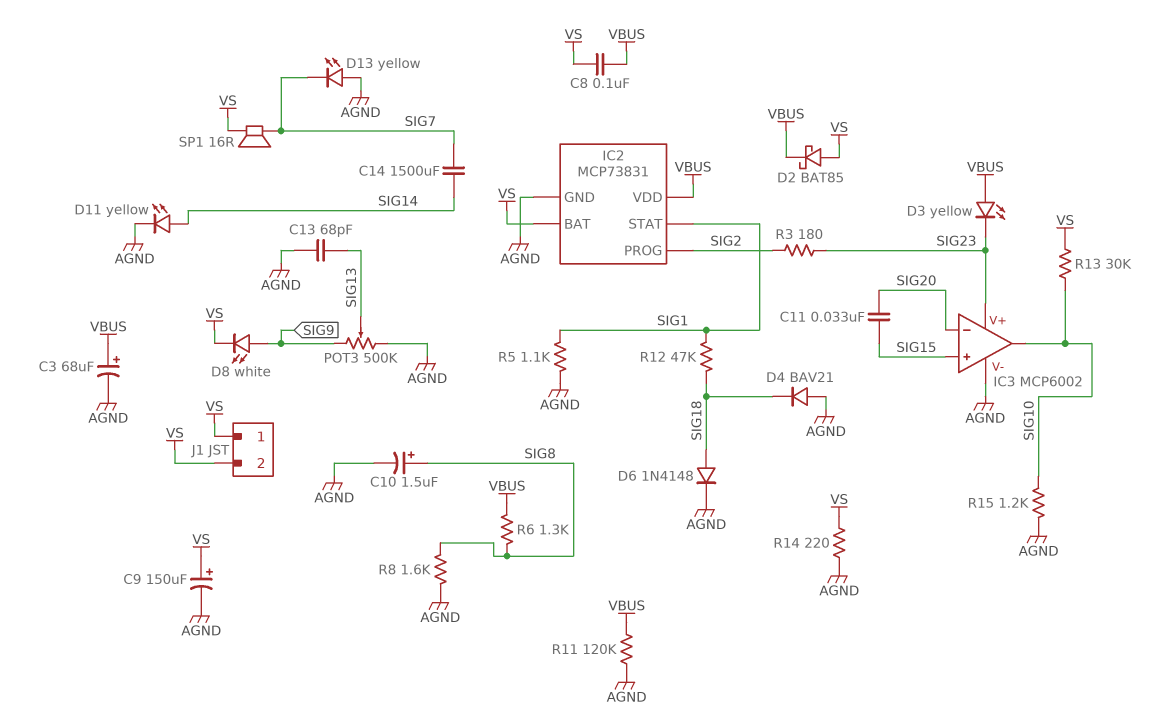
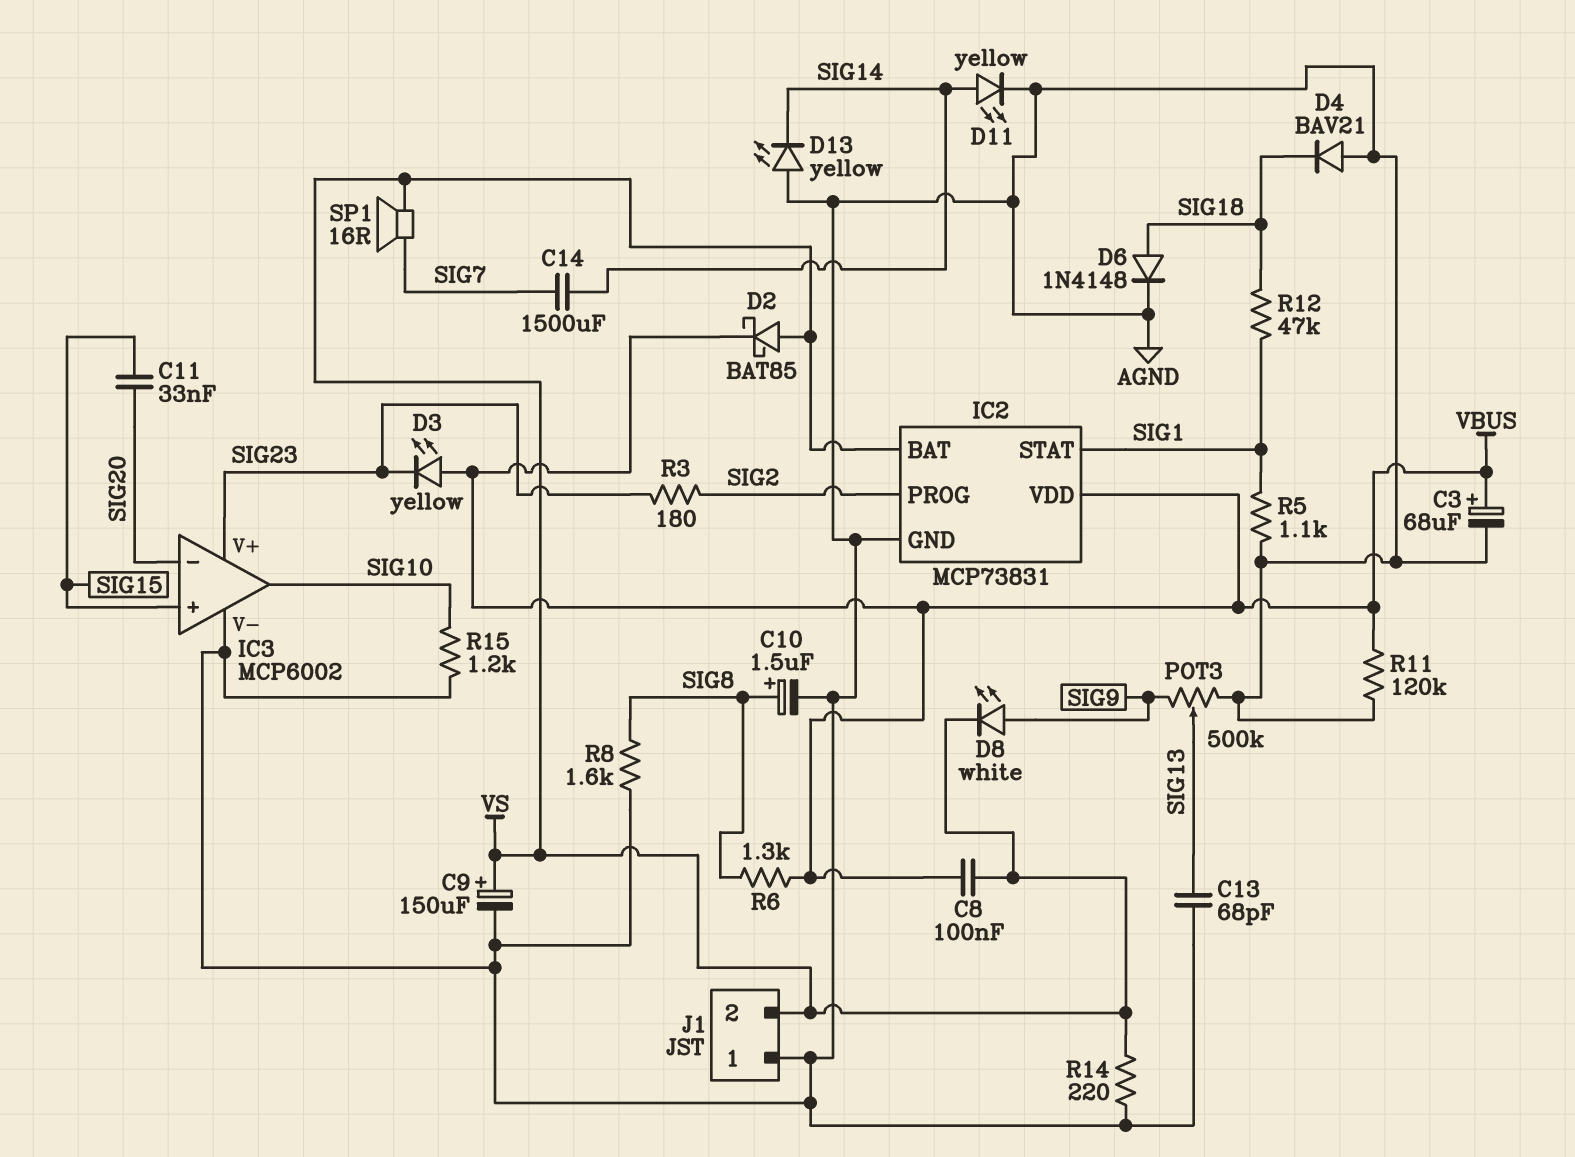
D13: LED yellow (A AGND, K SIG7) -> LED yellow (A AGND, K SIG14)
J1 pin 1: VS -> AGND
R13: 30k (SIG10, VS) -> none

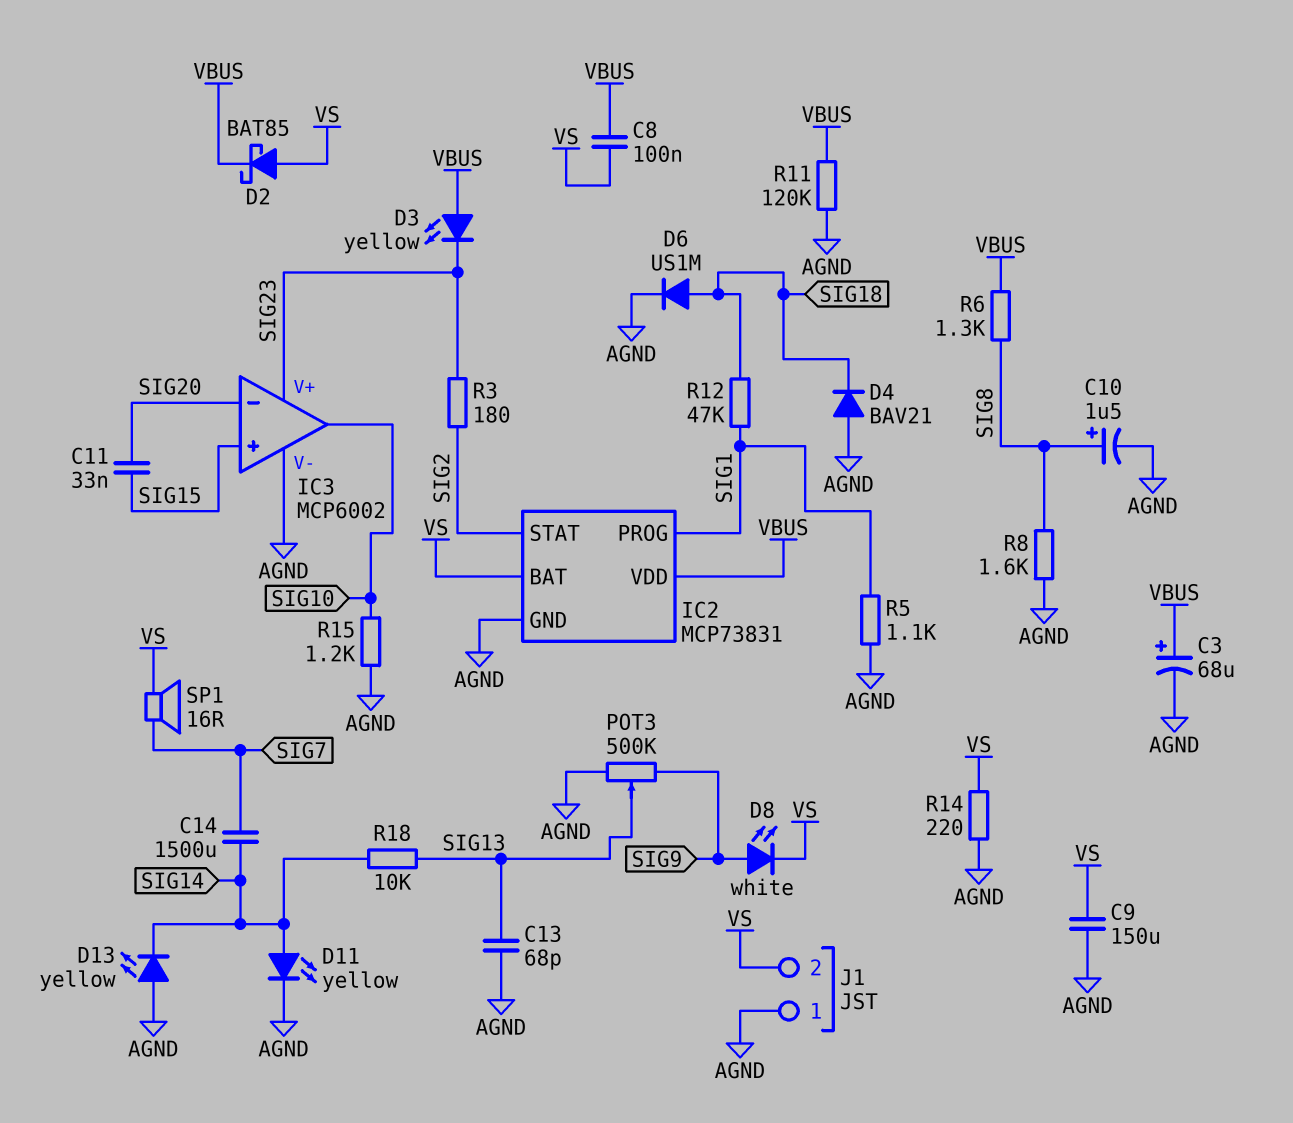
C9: 150uF (plus VS, minus AGND) -> 150uF (AGND, VS)
D6: diode 1N4148 (A SIG18, K AGND) -> diode US1M (A SIG18, K AGND)
IC2 pin PROG: SIG2 -> SIG1
IC2 pin STAT: SIG1 -> SIG2
R18: none -> 10k (SIG13, SIG14)

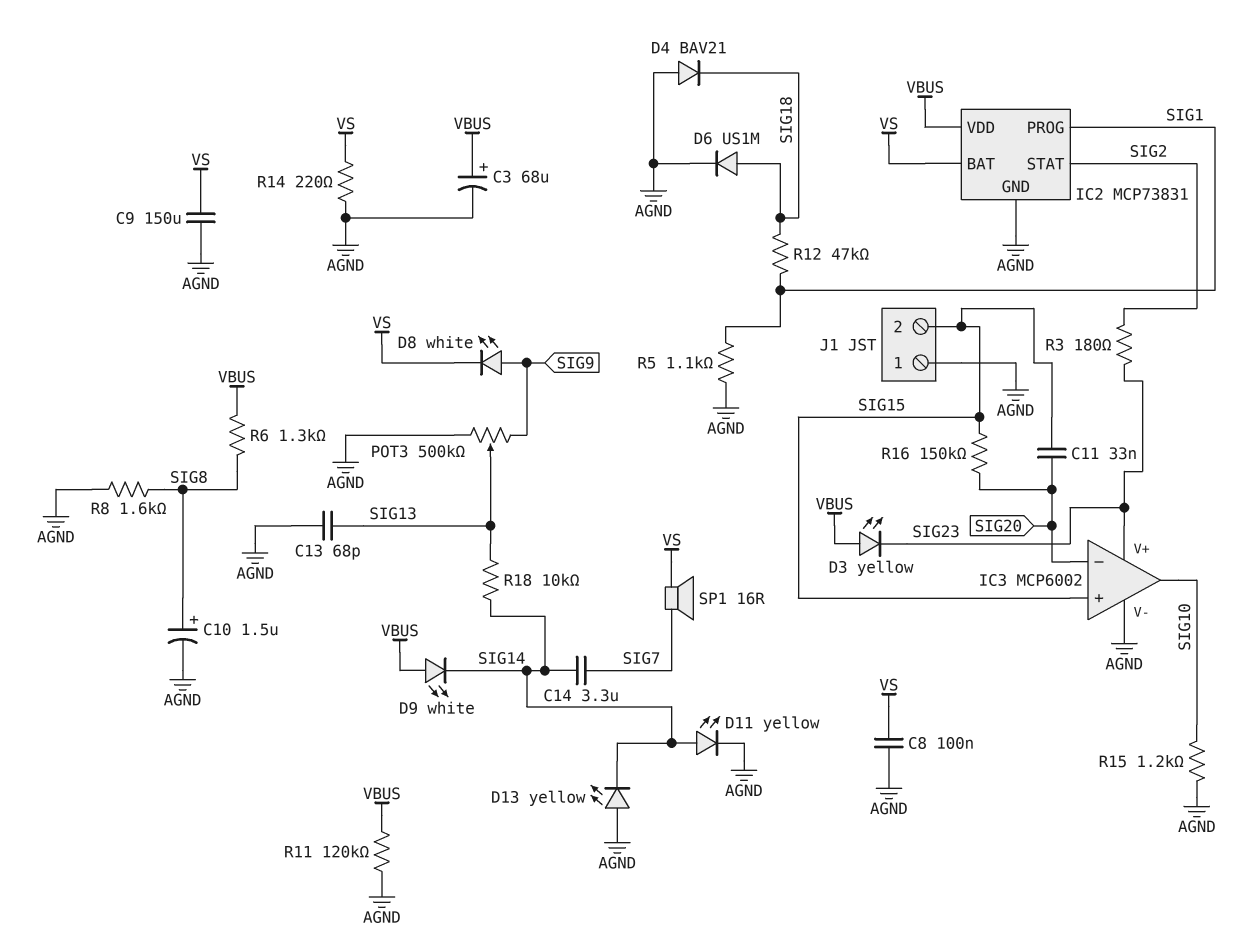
C8: 100nF (VBUS, VS) -> 100nF (AGND, VS)
C14: 1500uF (SIG7, SIG14) -> 3.3uF (SIG7, SIG14)
D2: schottky BAT85 (A VS, K VBUS) -> none
D9: none -> LED white (A VBUS, K SIG14)
J1 pin 2: VS -> SIG15
R16: none -> 150k (SIG15, SIG20)

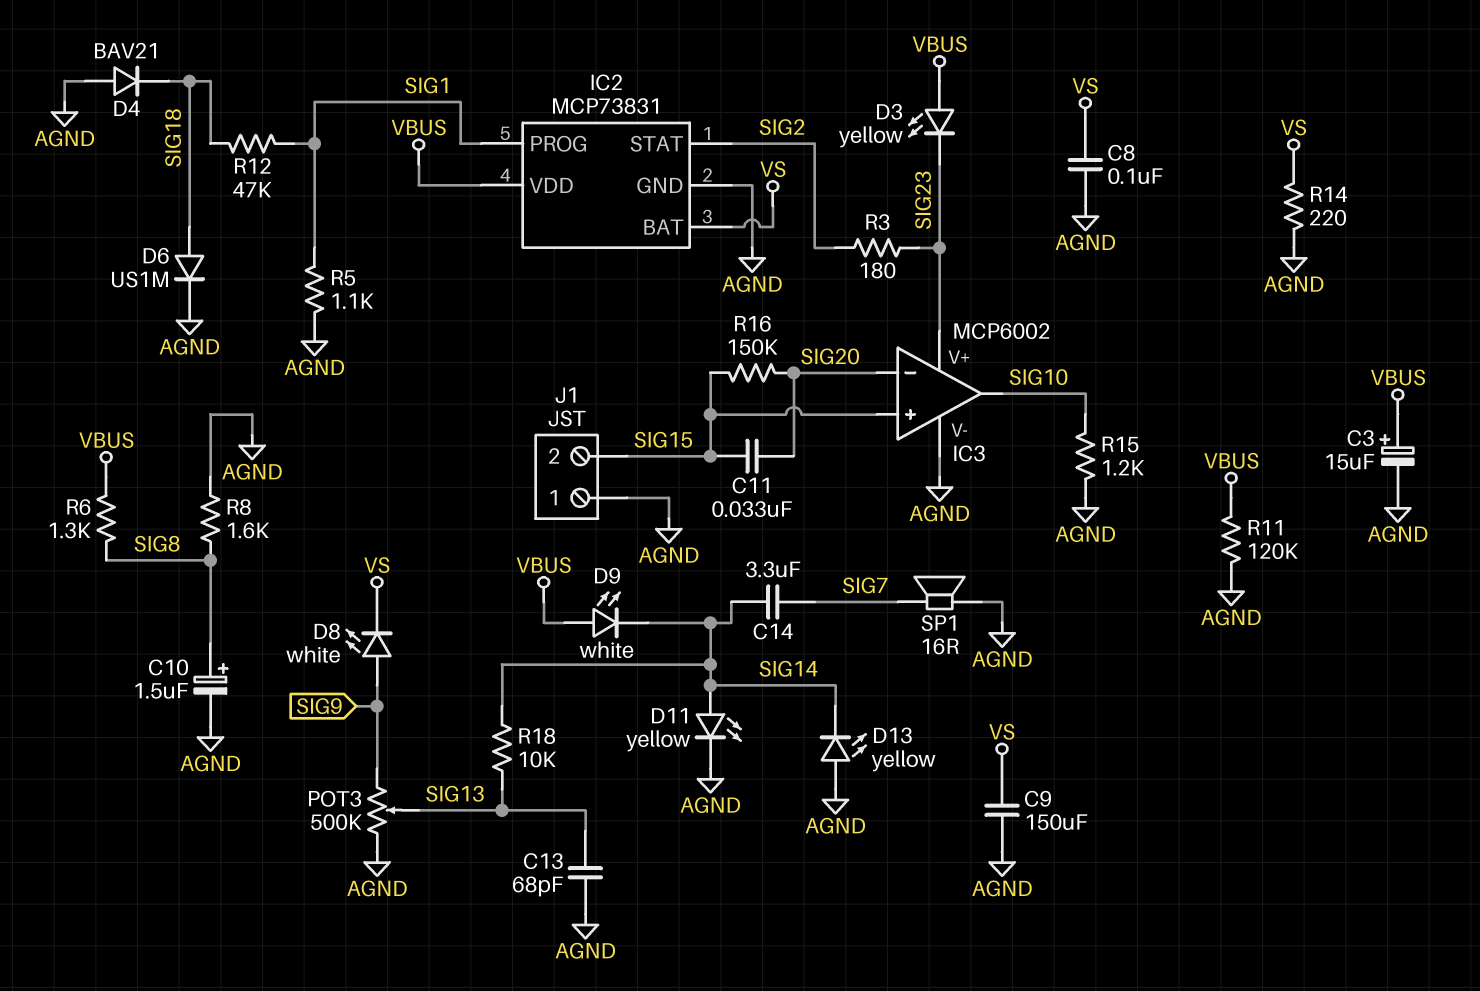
C3: 68uF (plus VBUS, minus AGND) -> 15uF (plus VBUS, minus AGND)
SP1: speaker 16R (SIG7, VS) -> speaker 16R (AGND, SIG7)

